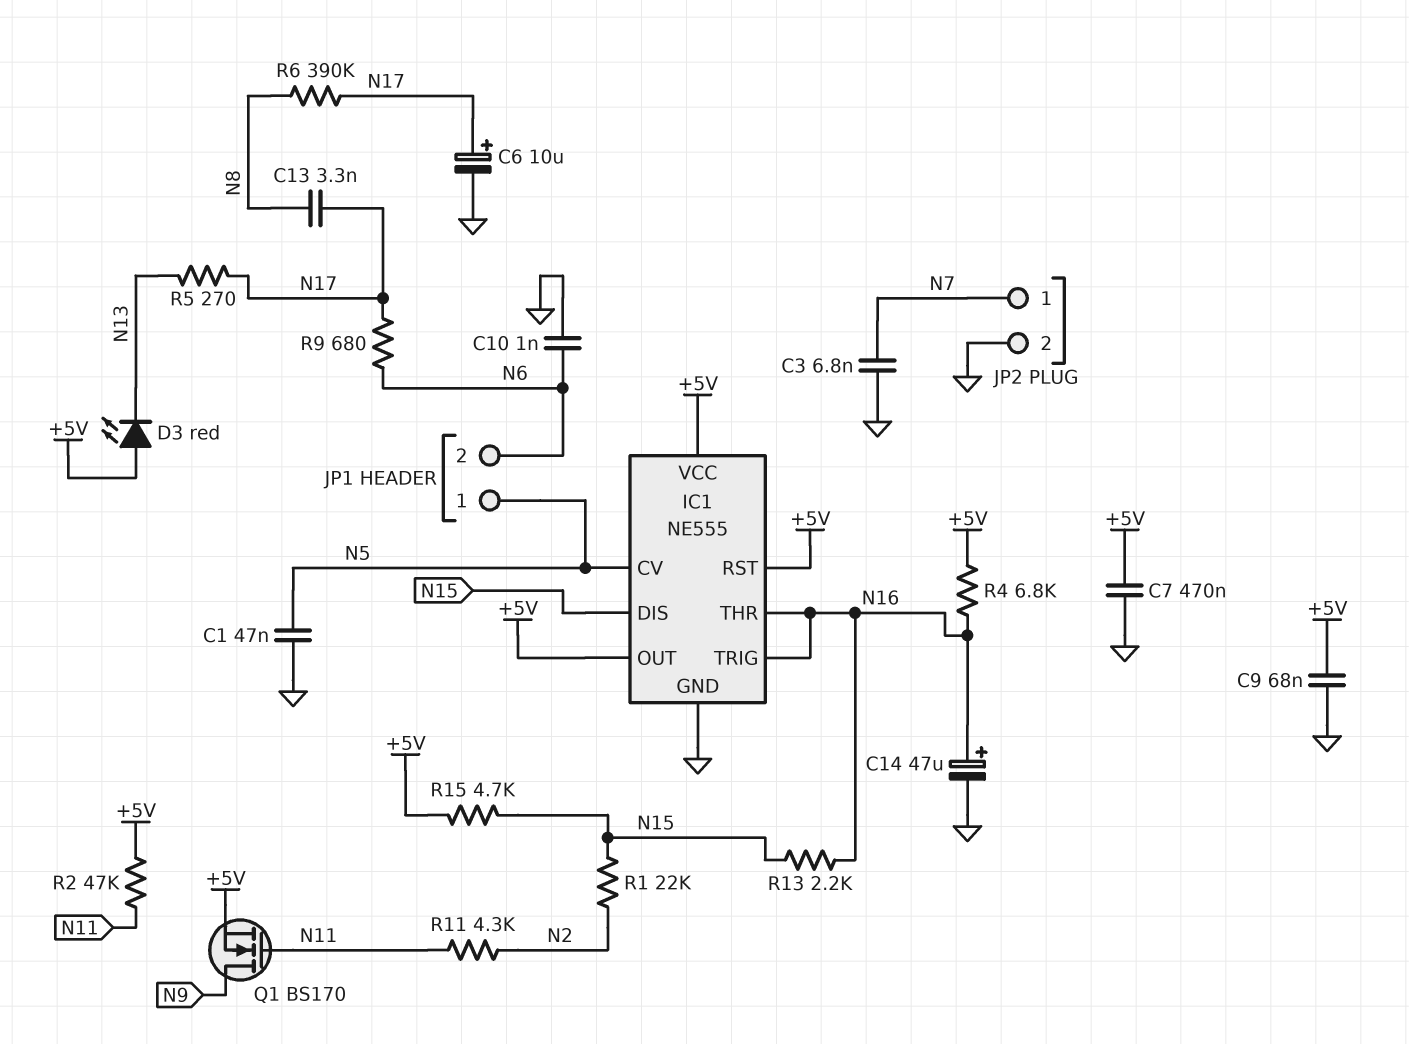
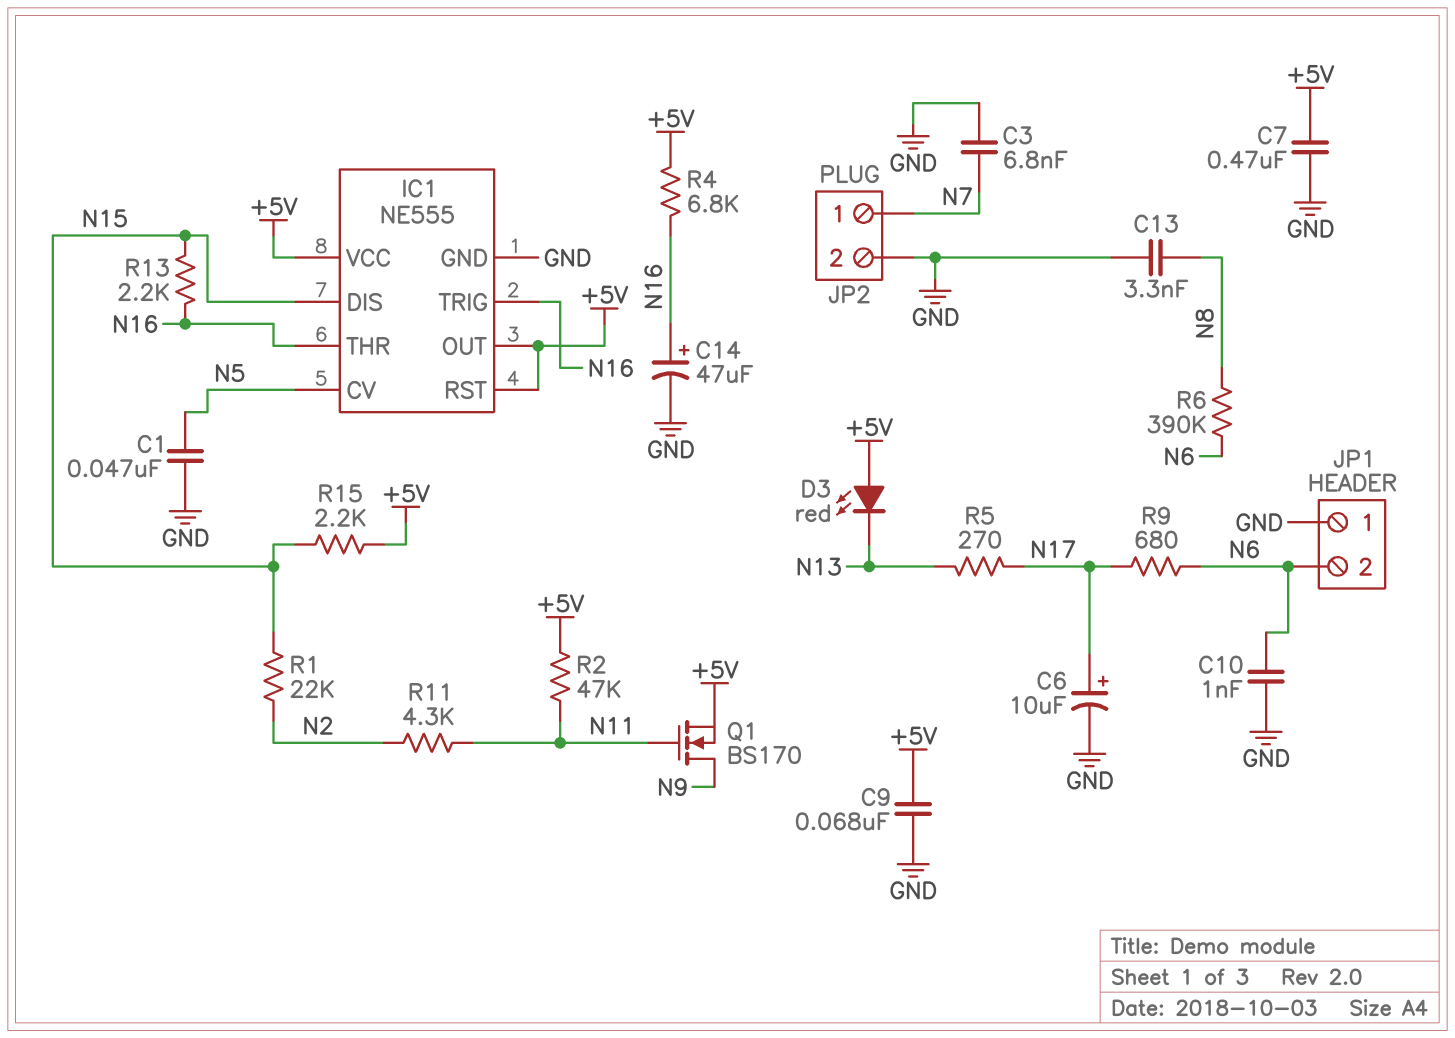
C13: 3.3nF (N8, N17) -> 3.3nF (GND, N8)
JP1 pin 1: N5 -> GND
R6: 390k (N8, N17) -> 390k (N6, N8)
R15: 4.7k (+5V, N15) -> 2.2k (+5V, N15)

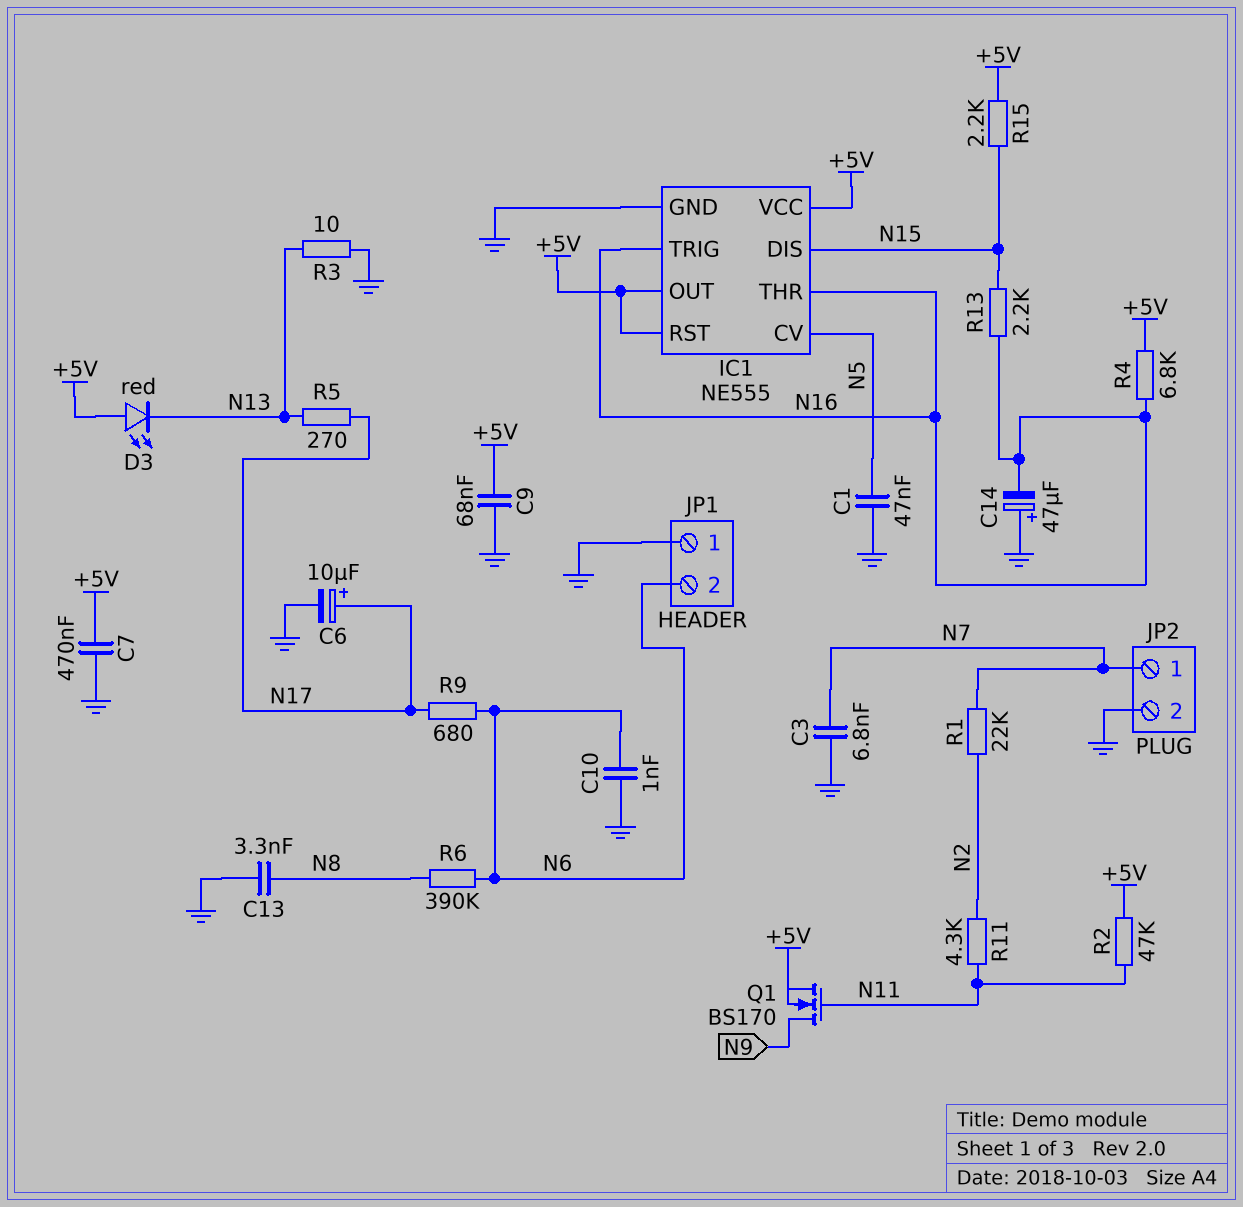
C14: 47uF (plus N16, minus GND) -> 47uF (plus GND, minus N16)
R1: 22k (N2, N15) -> 22k (N2, N7)
R3: none -> 10 (GND, N13)

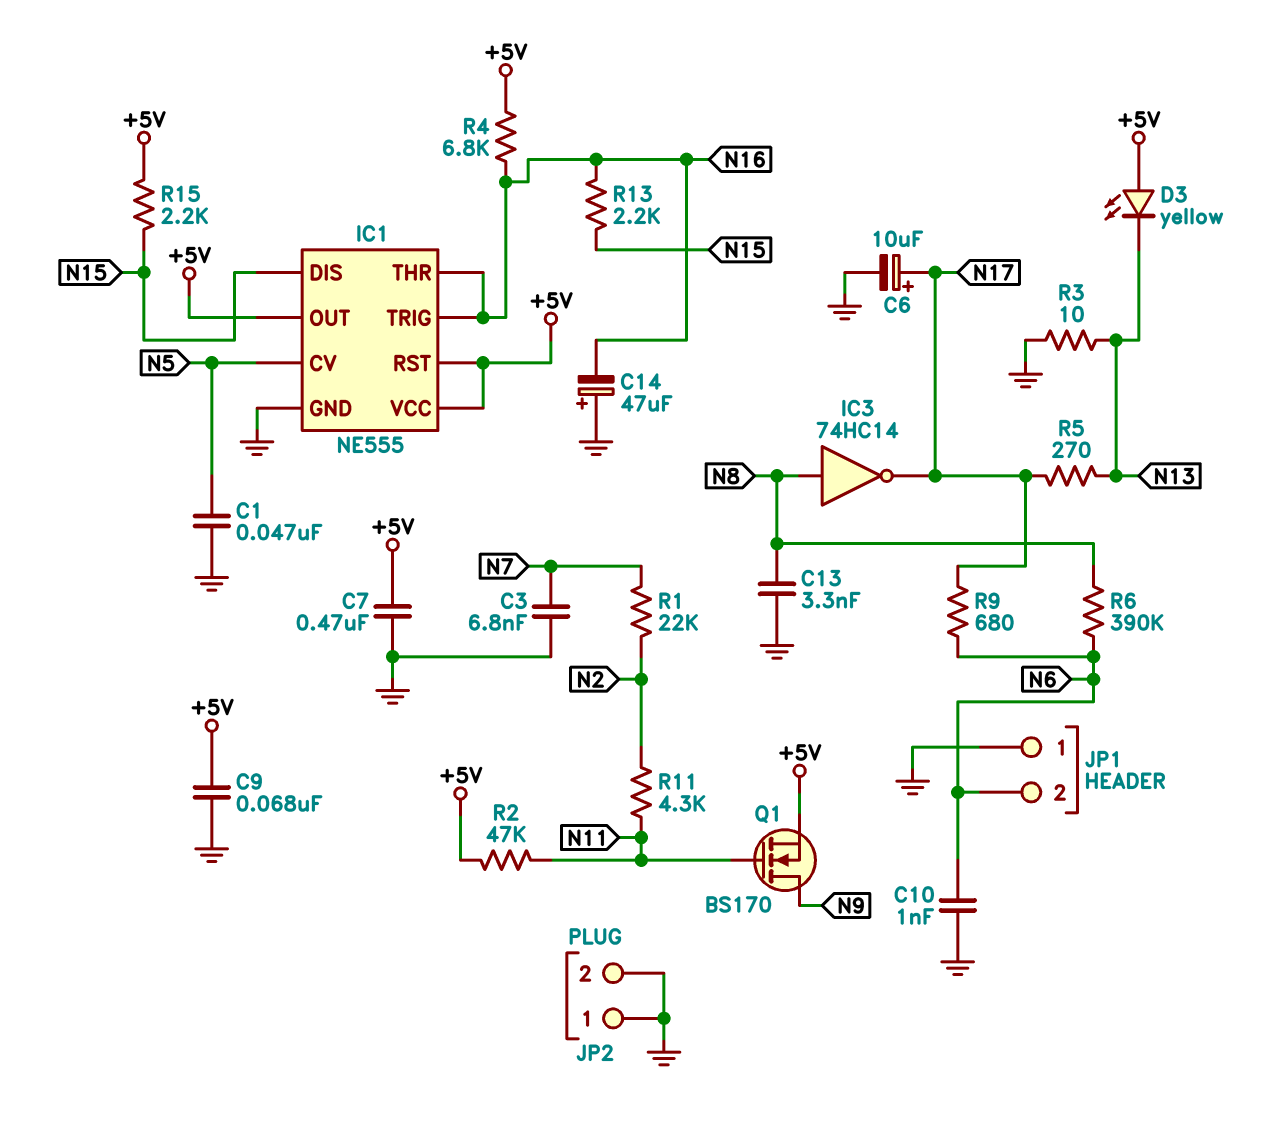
D3: LED red (A +5V, K N13) -> LED yellow (A +5V, K N13)
IC3: none -> NOT 74HC14 (in N8, out N17)
JP2 pin 1: N7 -> GND

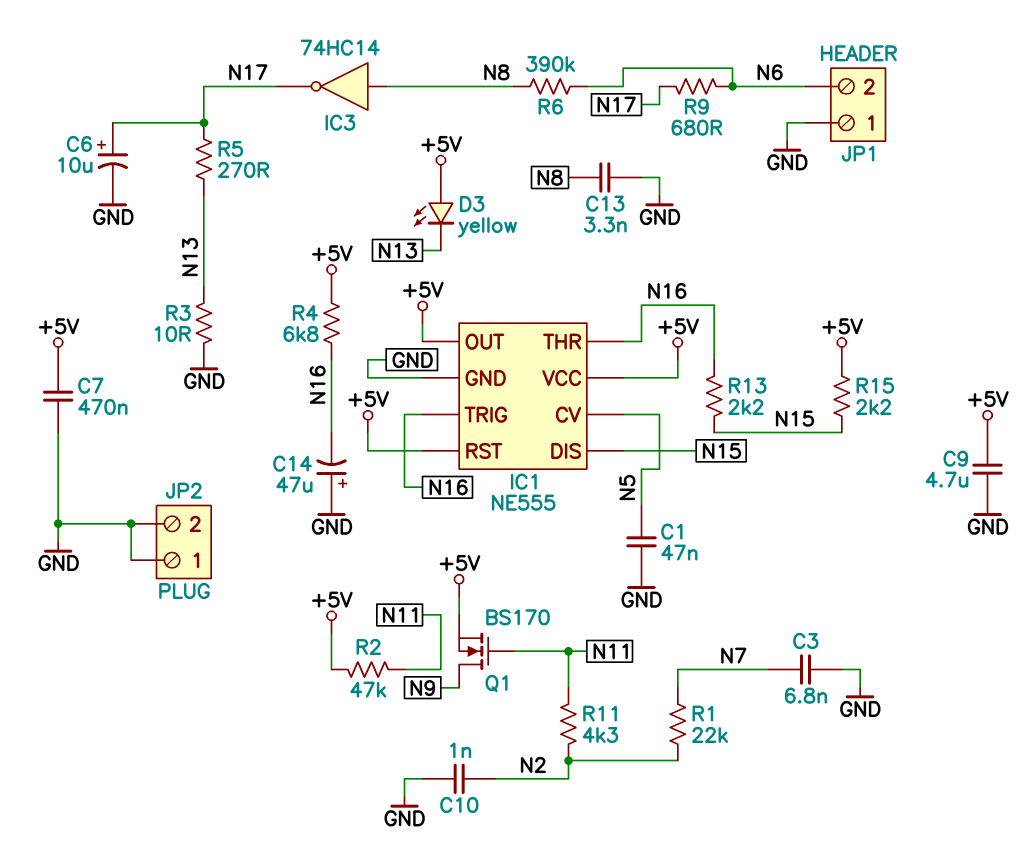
C9: 68nF (+5V, GND) -> 4.7uF (+5V, GND)
C10: 1nF (GND, N6) -> 1nF (GND, N2)

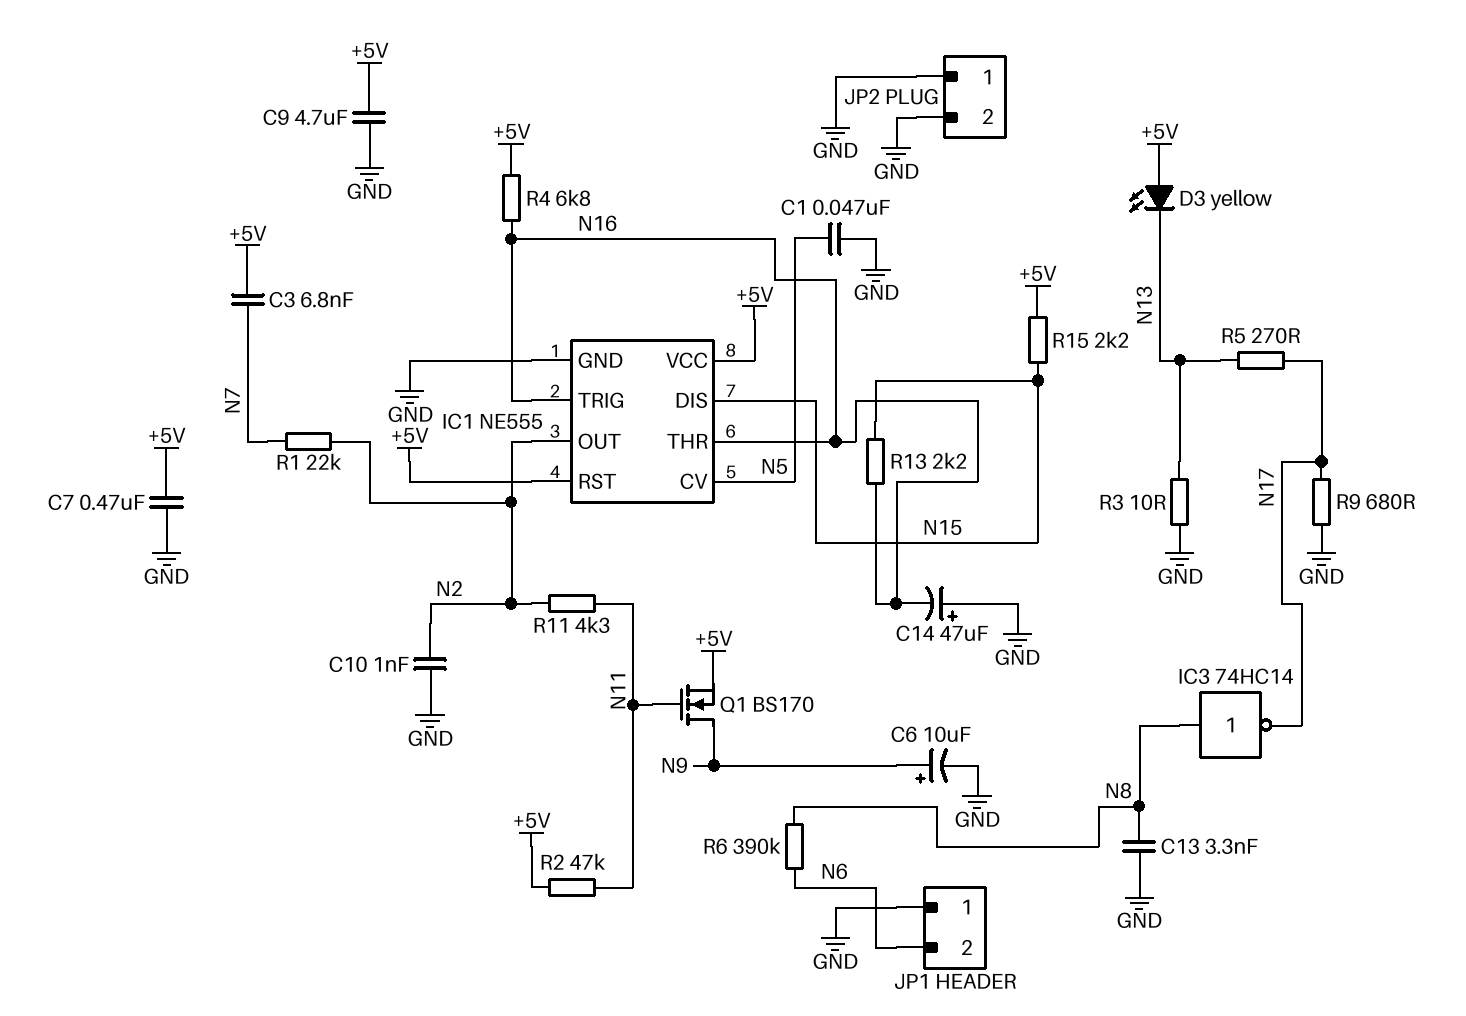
C3: 6.8nF (GND, N7) -> 6.8nF (+5V, N7)
C6: 10uF (plus N17, minus GND) -> 10uF (plus N9, minus GND)
IC1 pin OUT: +5V -> N2
R9: 680 (N6, N17) -> 680 (GND, N17)

